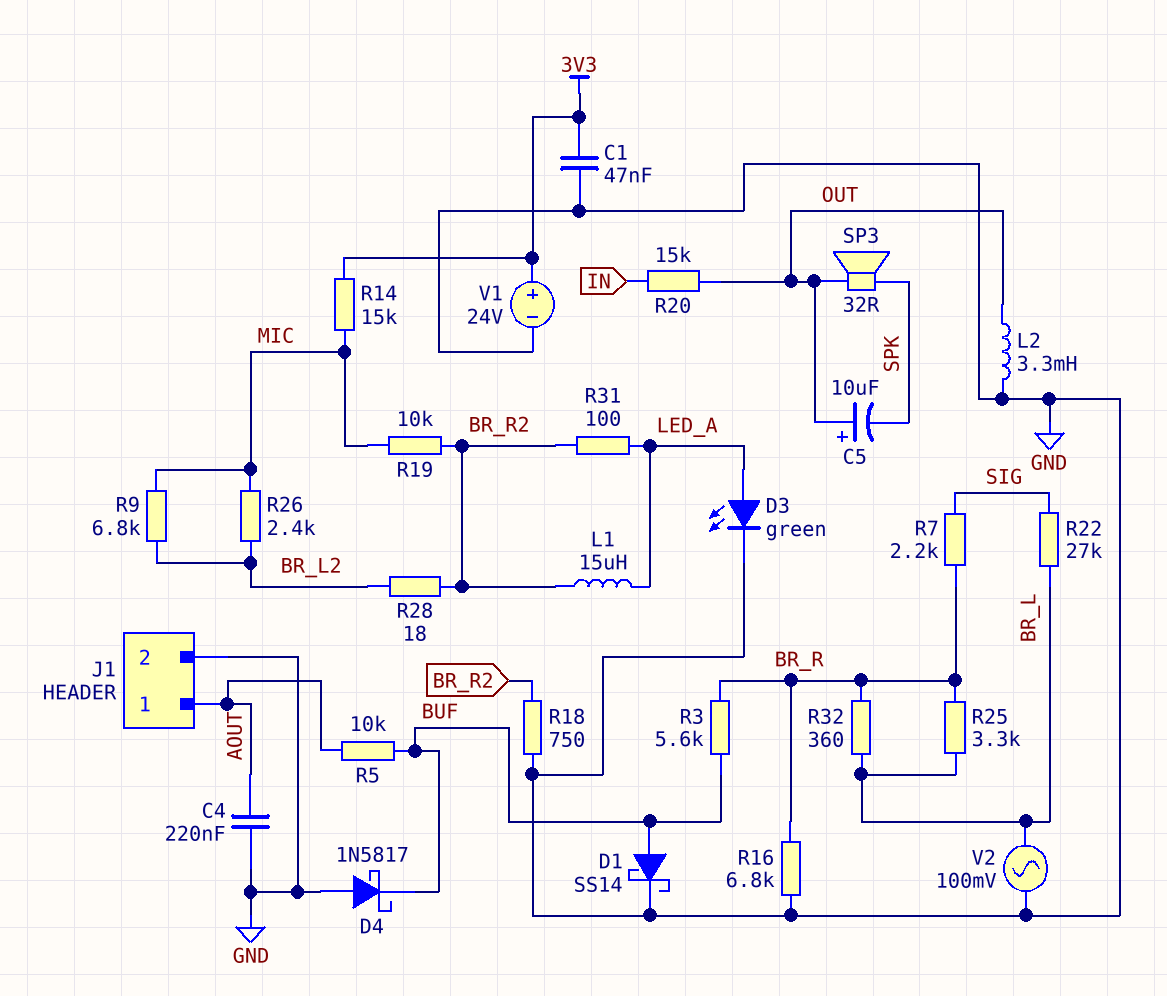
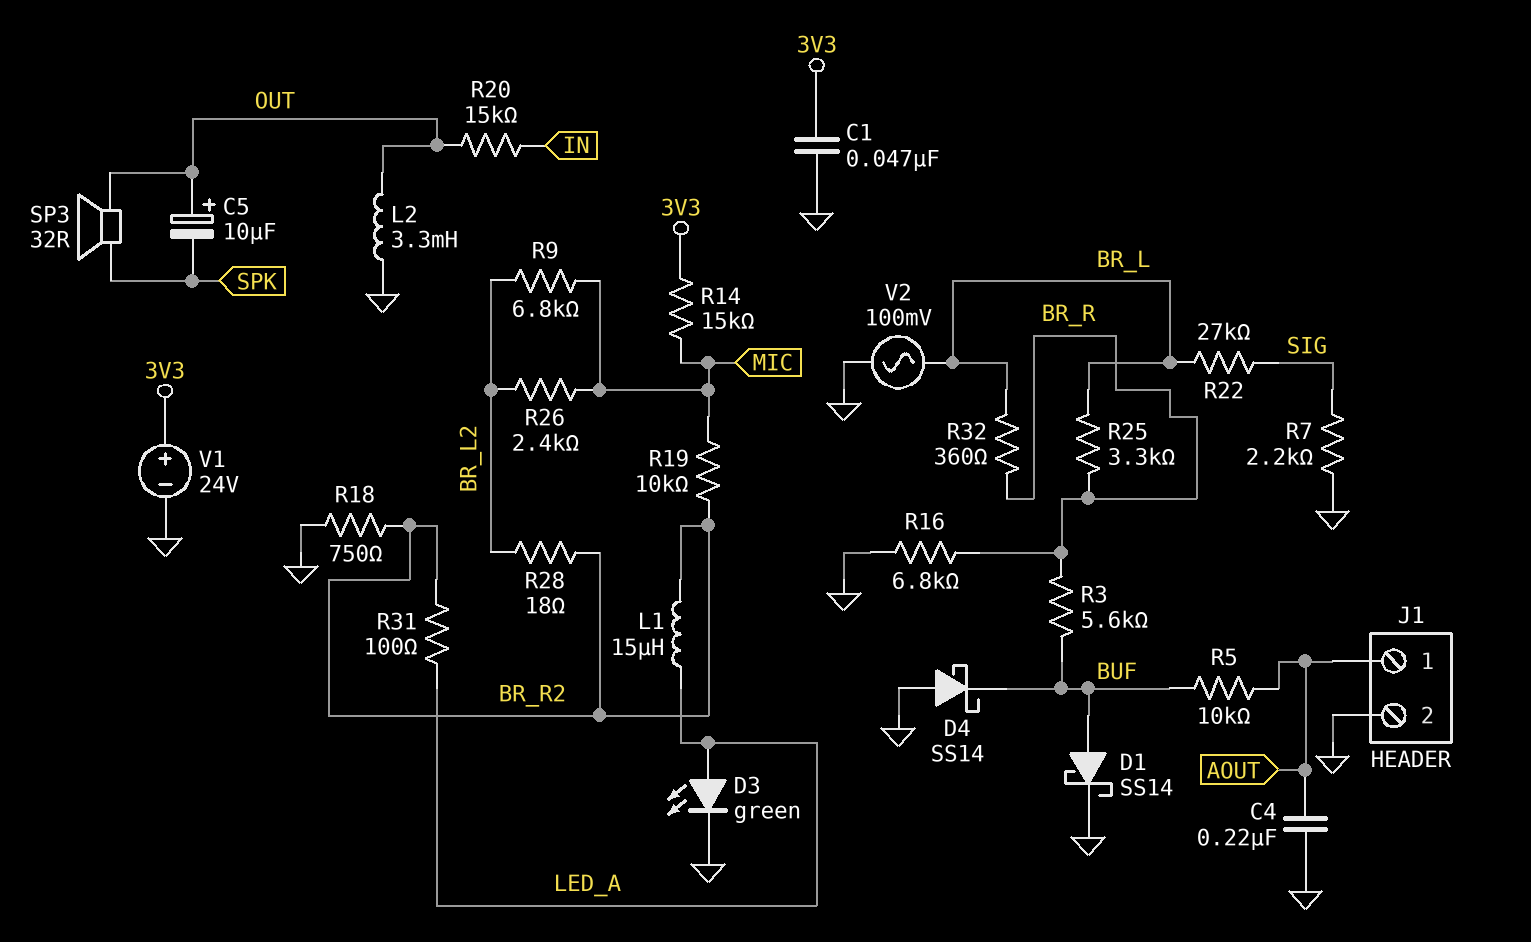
D4: schottky 1N5817 (A GND, K BUF) -> schottky SS14 (A GND, K BUF)
R7: 2.2k (BR_R, SIG) -> 2.2k (GND, SIG)

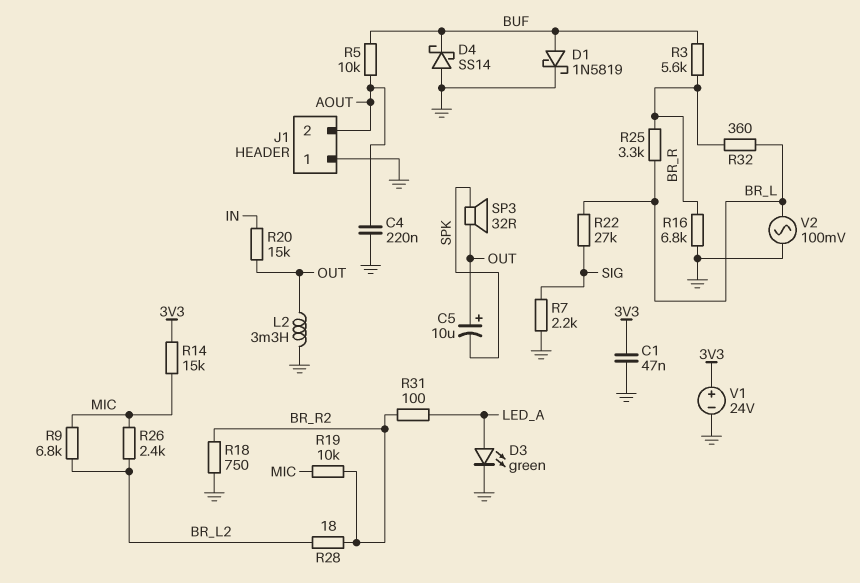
D1: schottky SS14 (A BUF, K GND) -> schottky 1N5819 (A BUF, K GND)
J1 pin 1: AOUT -> GND
J1 pin 2: GND -> AOUT
L1: 15uH (BR_R2, LED_A) -> none

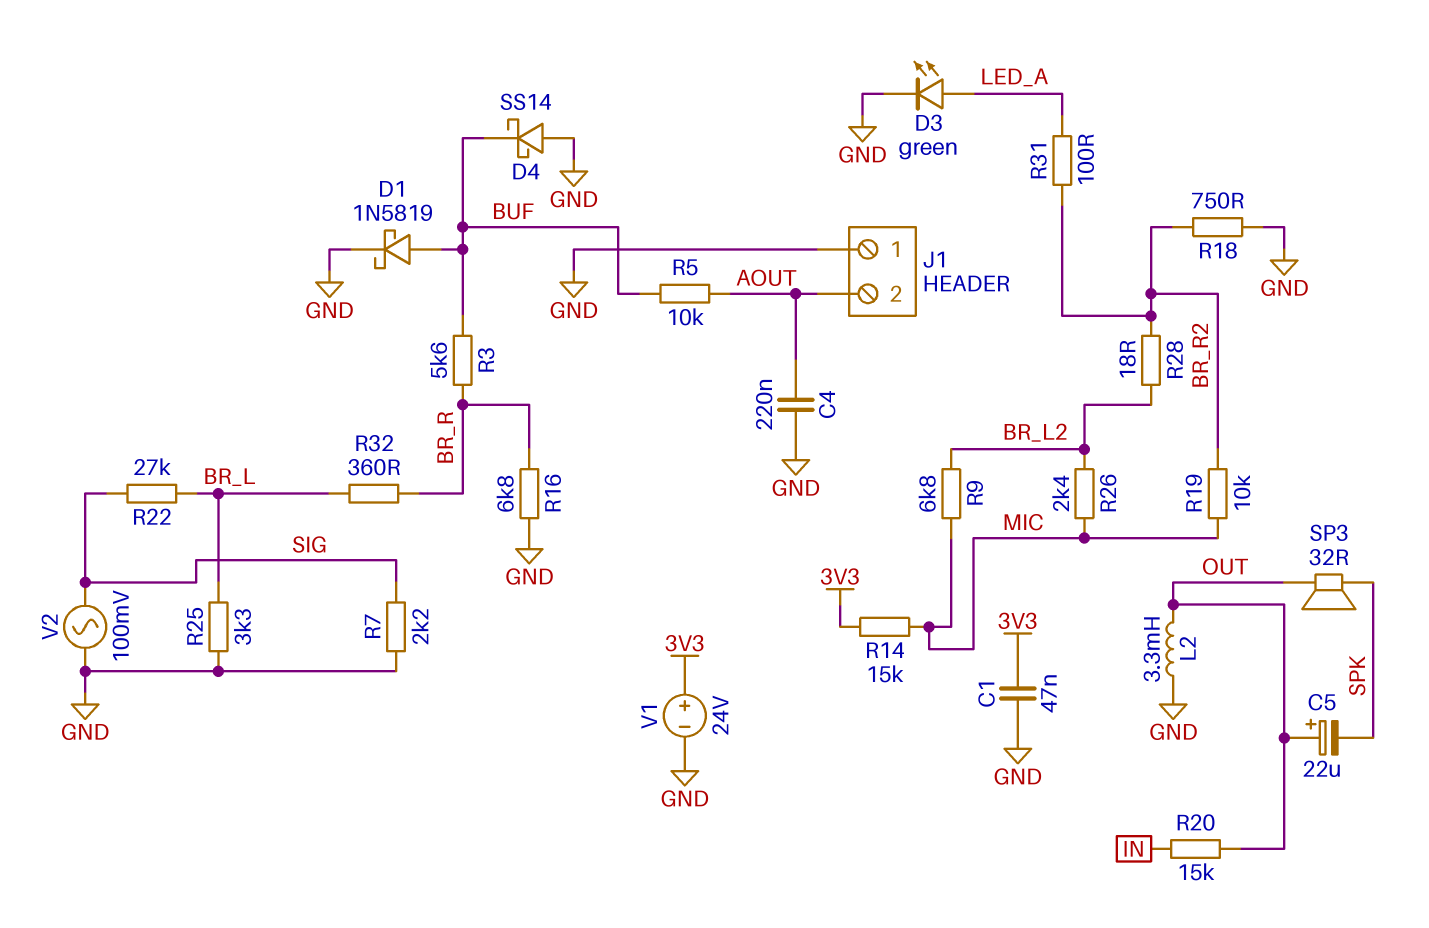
C5: 10uF (plus OUT, minus SPK) -> 22uF (plus OUT, minus SPK)
R25: 3.3k (BR_L, BR_R) -> 3.3k (BR_L, GND)
V2: AC 100mV (BR_L, GND) -> AC 100mV (GND, SIG)

